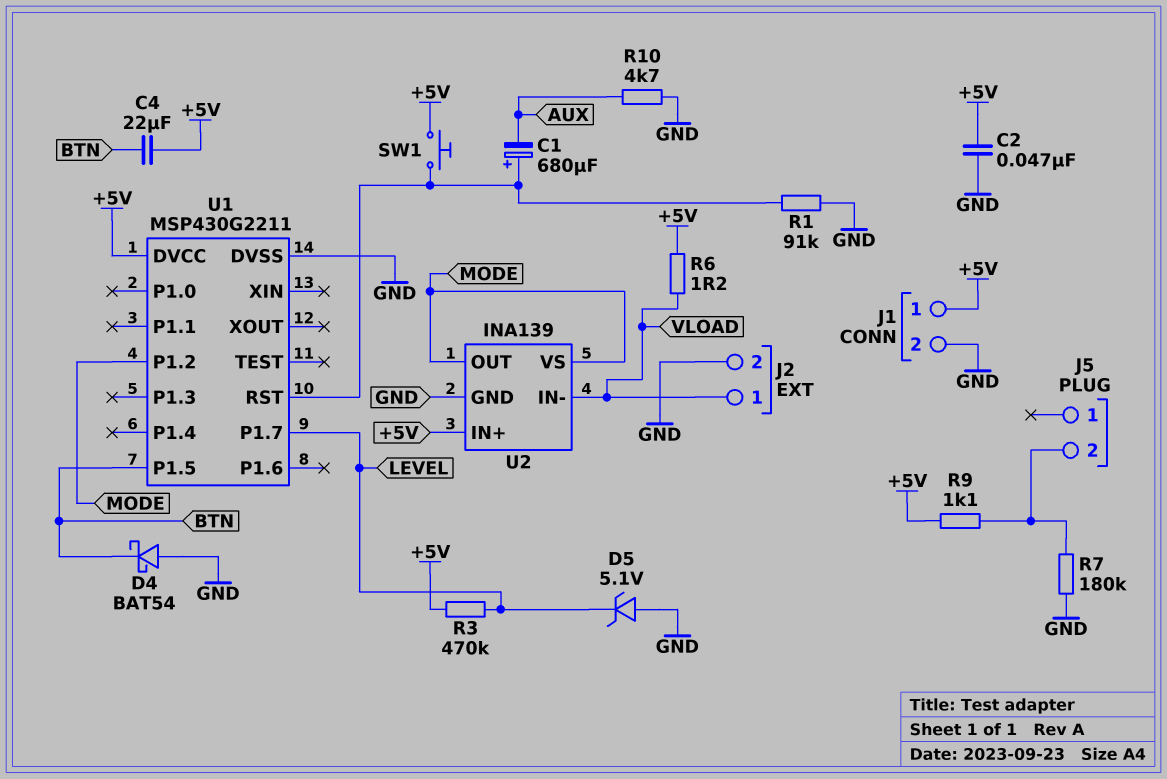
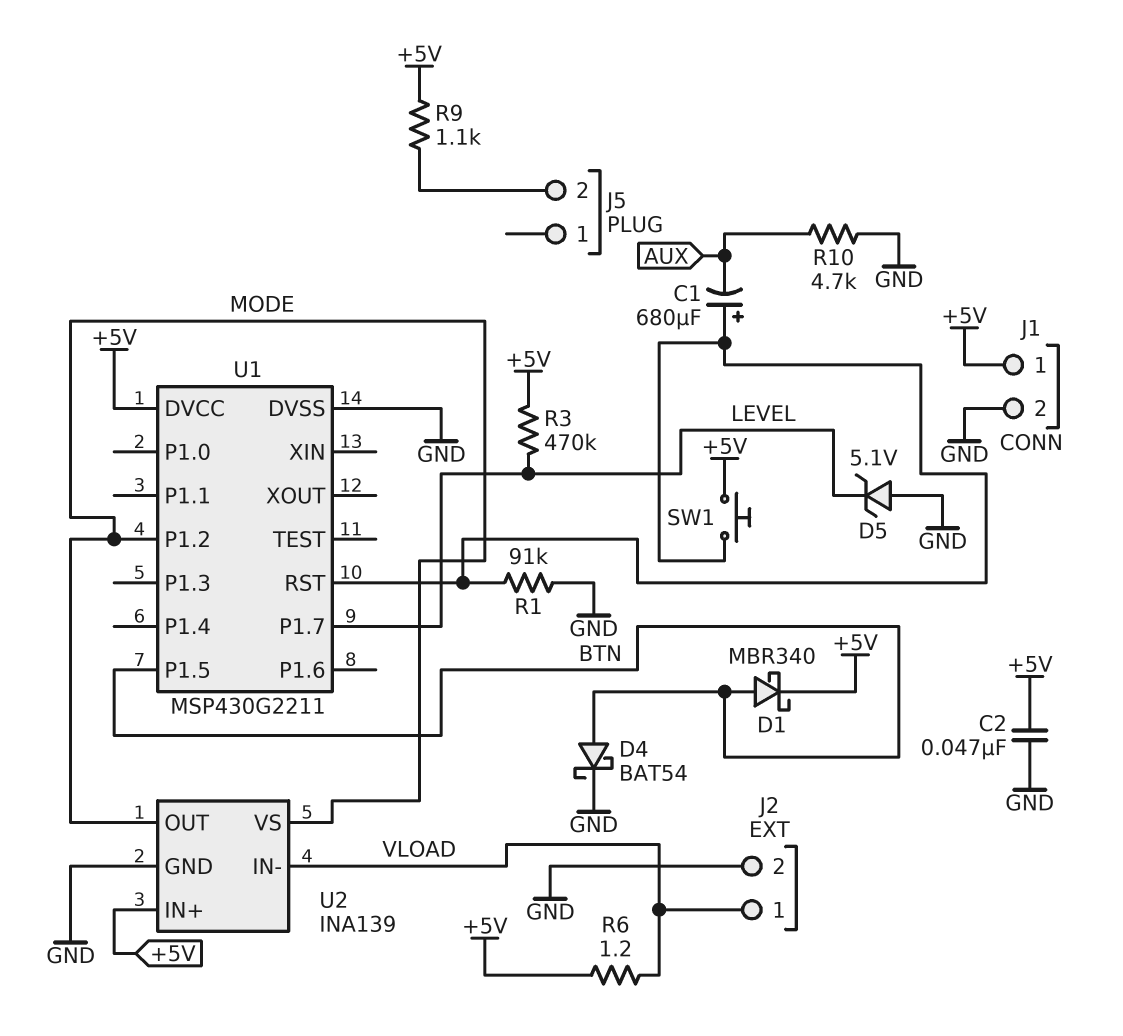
C4: 22uF (+5V, BTN) -> none
D1: none -> schottky MBR340 (A BTN, K +5V)
D4: schottky BAT54 (A GND, K BTN) -> schottky BAT54 (A BTN, K GND)
R7: 180k (GND, J5/2) -> none

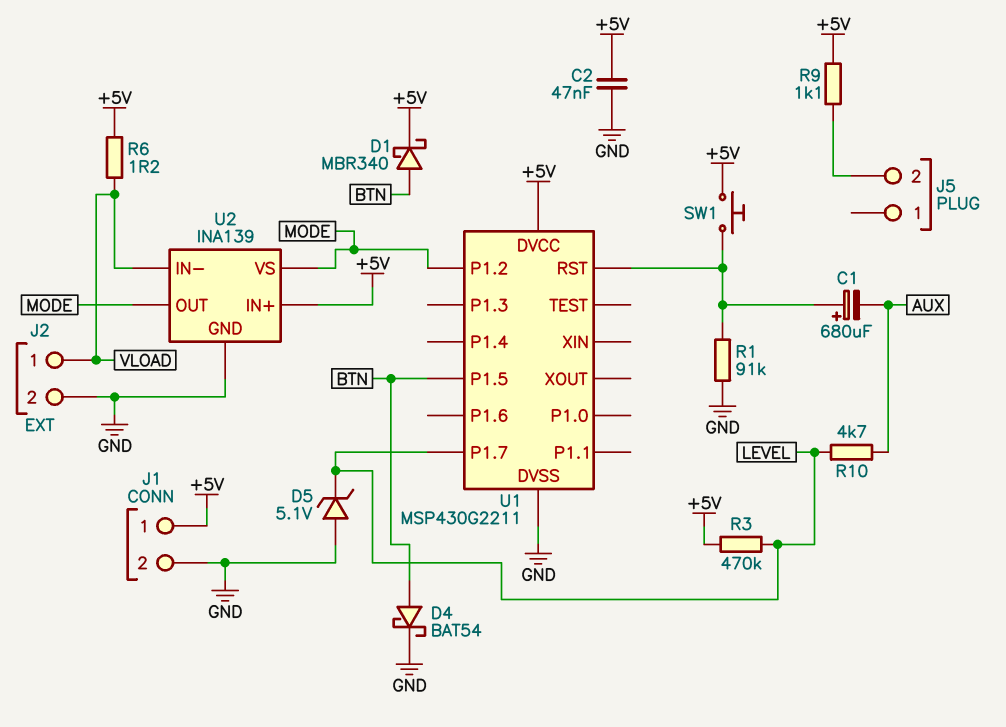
R10: 4.7k (AUX, GND) -> 4.7k (AUX, LEVEL)

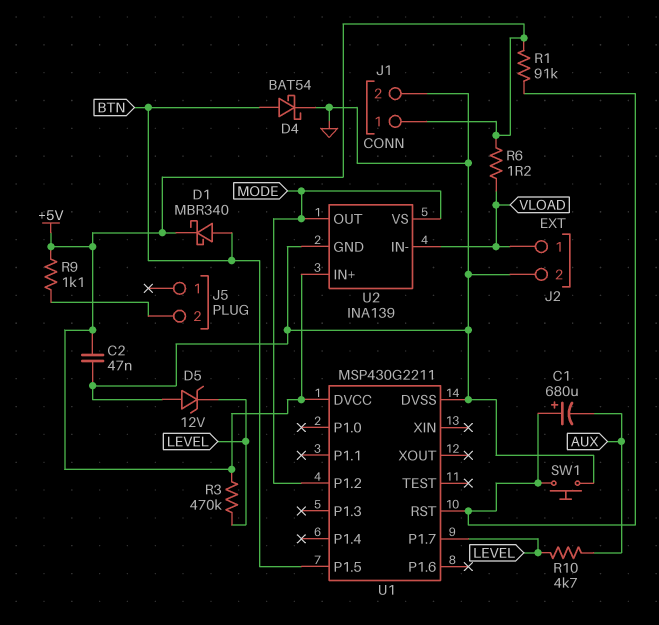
D5: zener 5.1V (A GND, K LEVEL) -> zener 12V (A GND, K LEVEL)
R1: 91k (GND, U1/RST) -> 91k (+5V, U1/RST)
SW1: button (+5V, U1/RST) -> button (GND, U1/RST)

